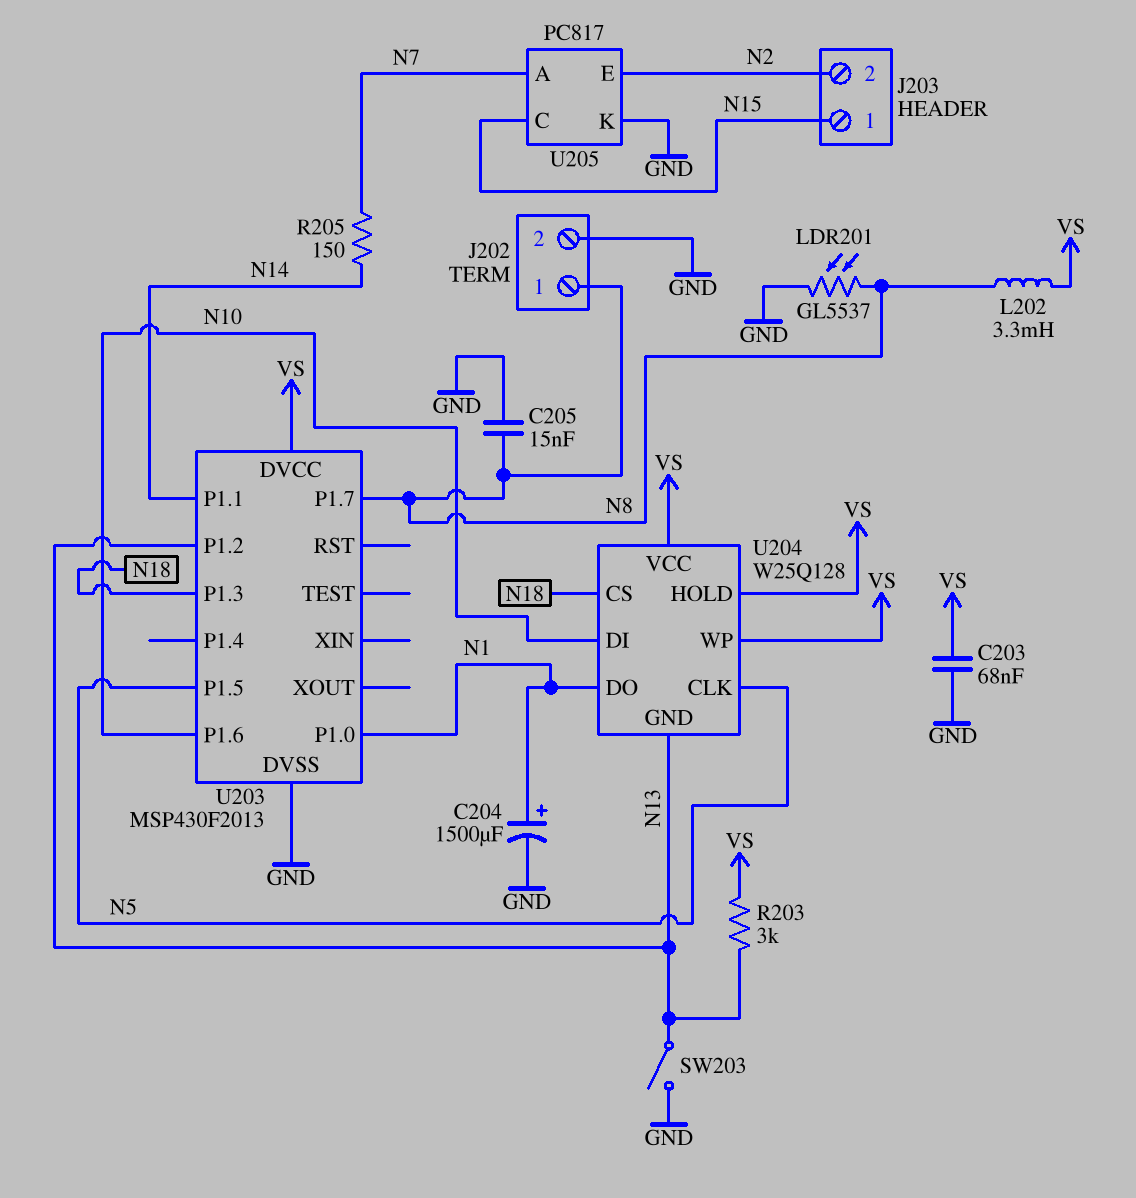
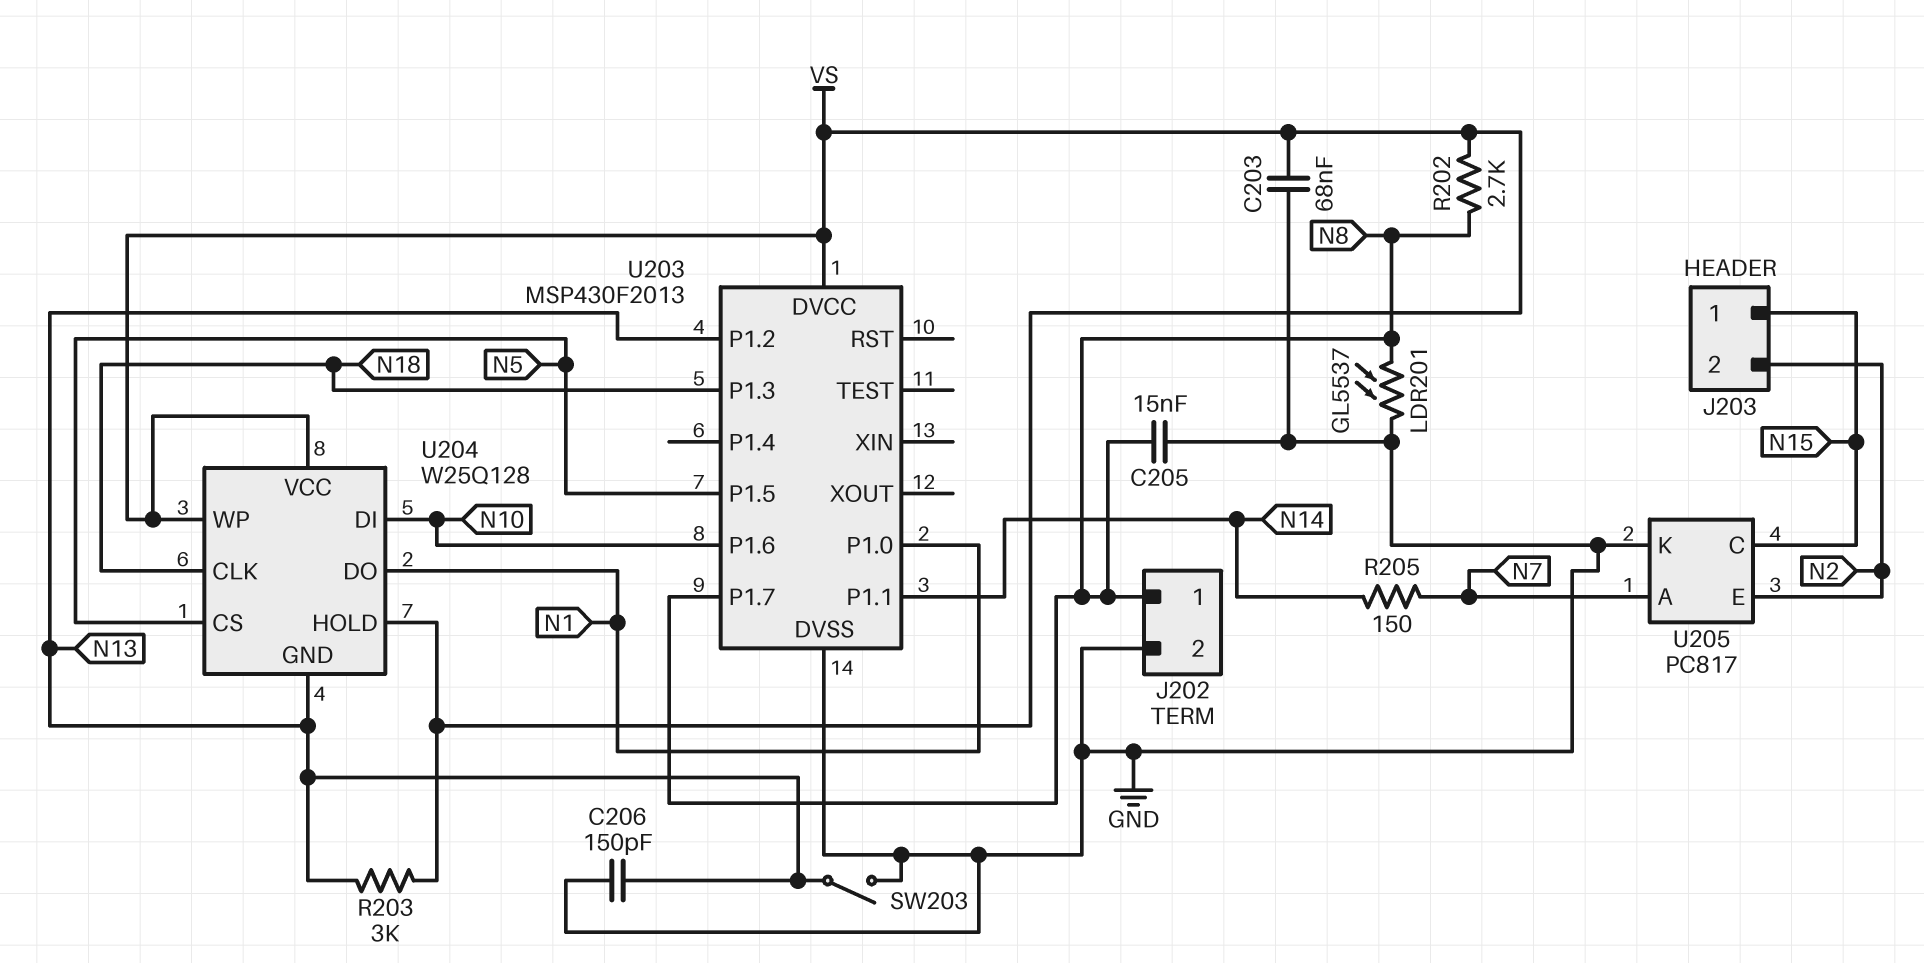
C204: 1500uF (plus N1, minus GND) -> none
C206: none -> 150pF (GND, N13)
L202: 3.3mH (N8, VS) -> none
R202: none -> 2.7k (N8, VS)
U204 pin CLK: N5 -> N18
U204 pin CS: N18 -> N5

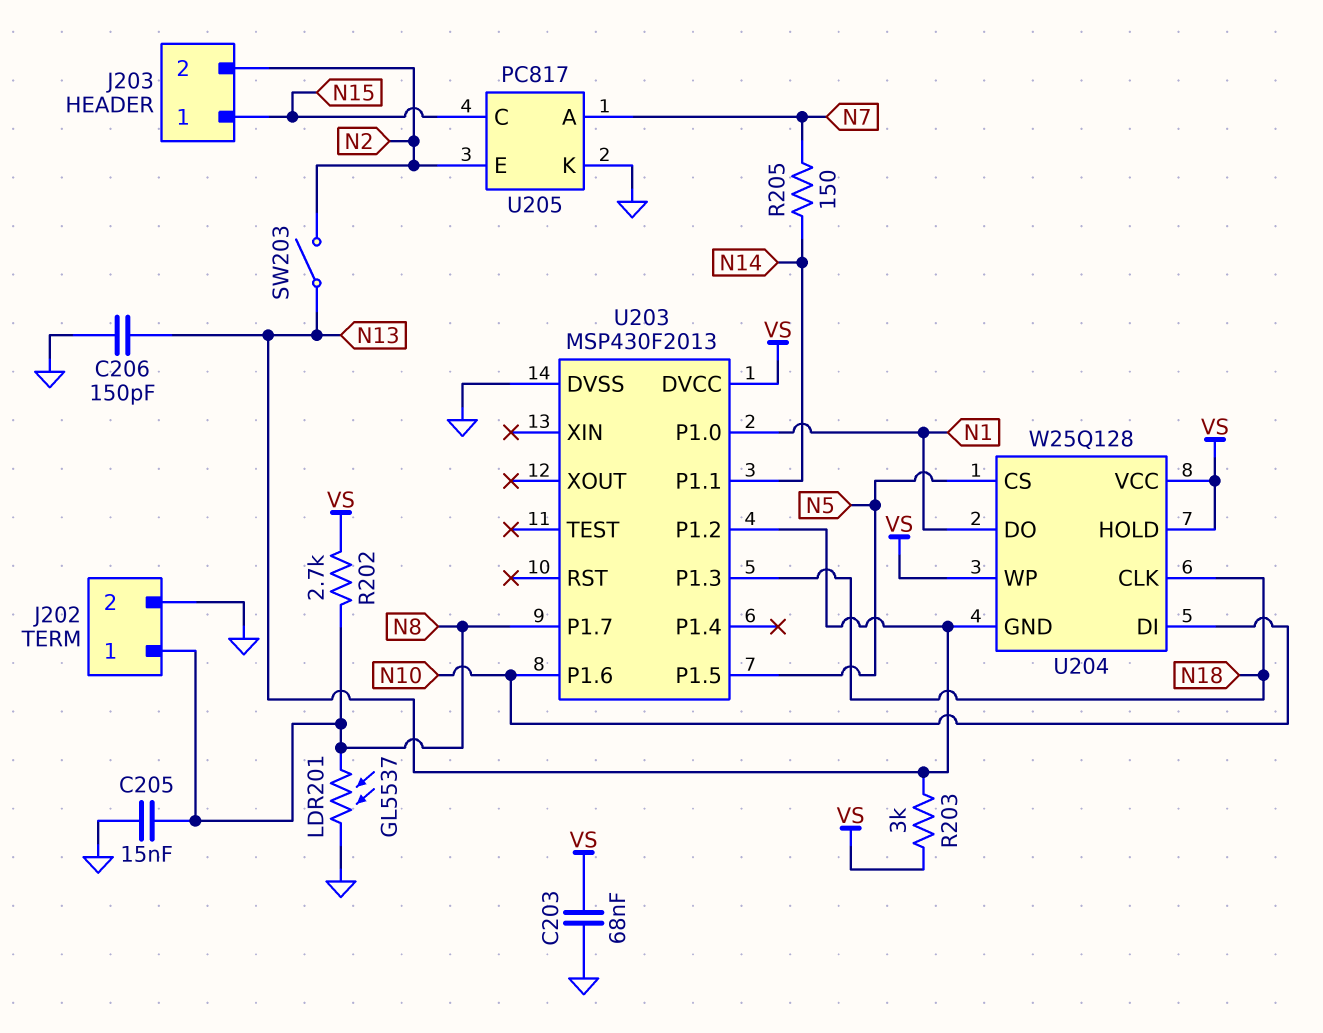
SW203: switch (GND, N13) -> switch (N2, N13)

